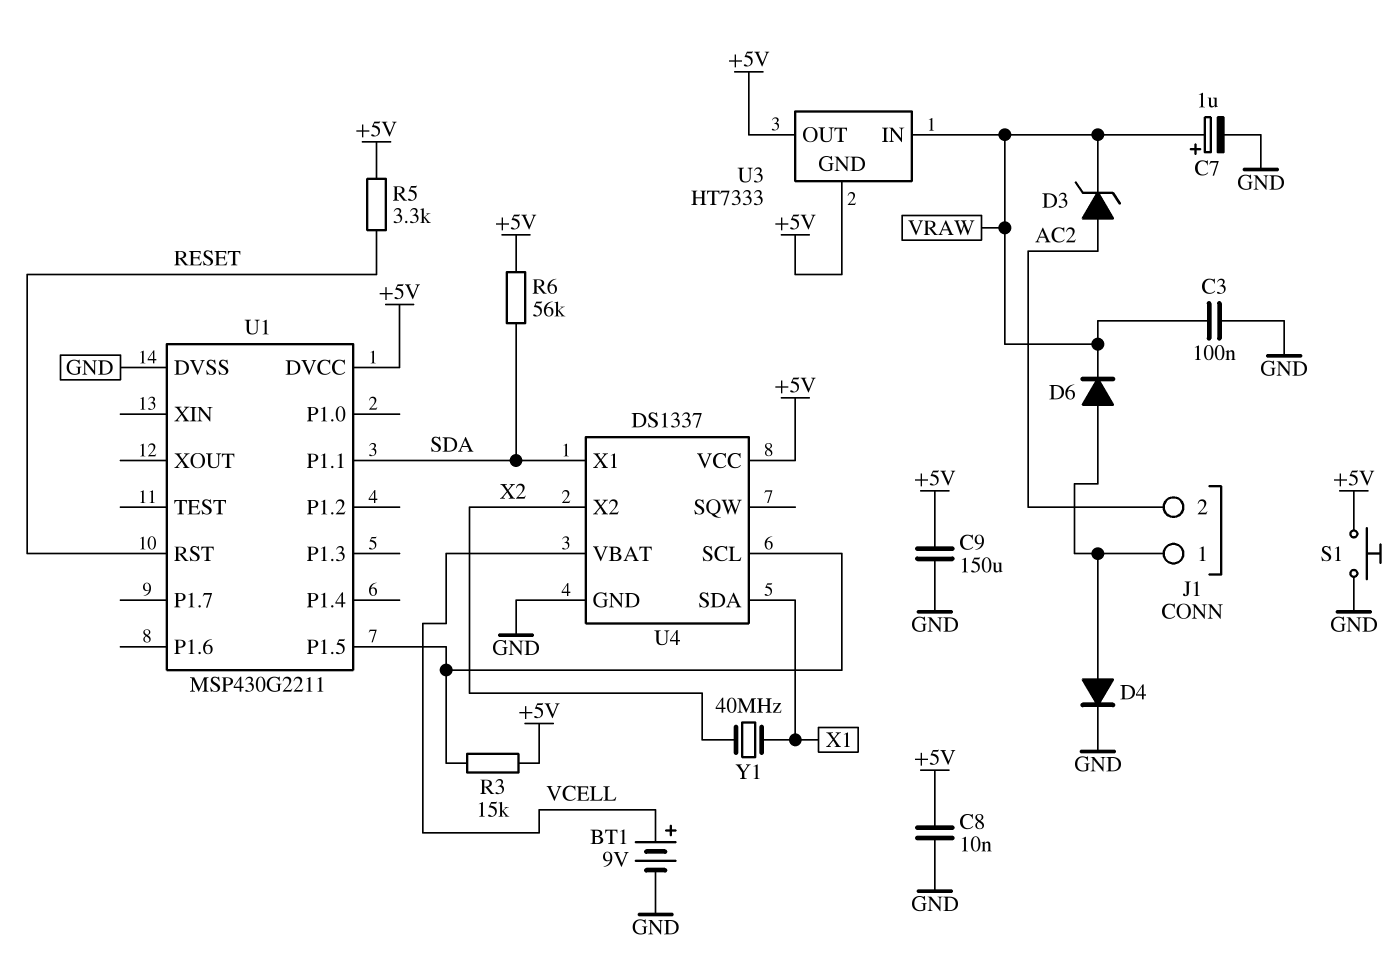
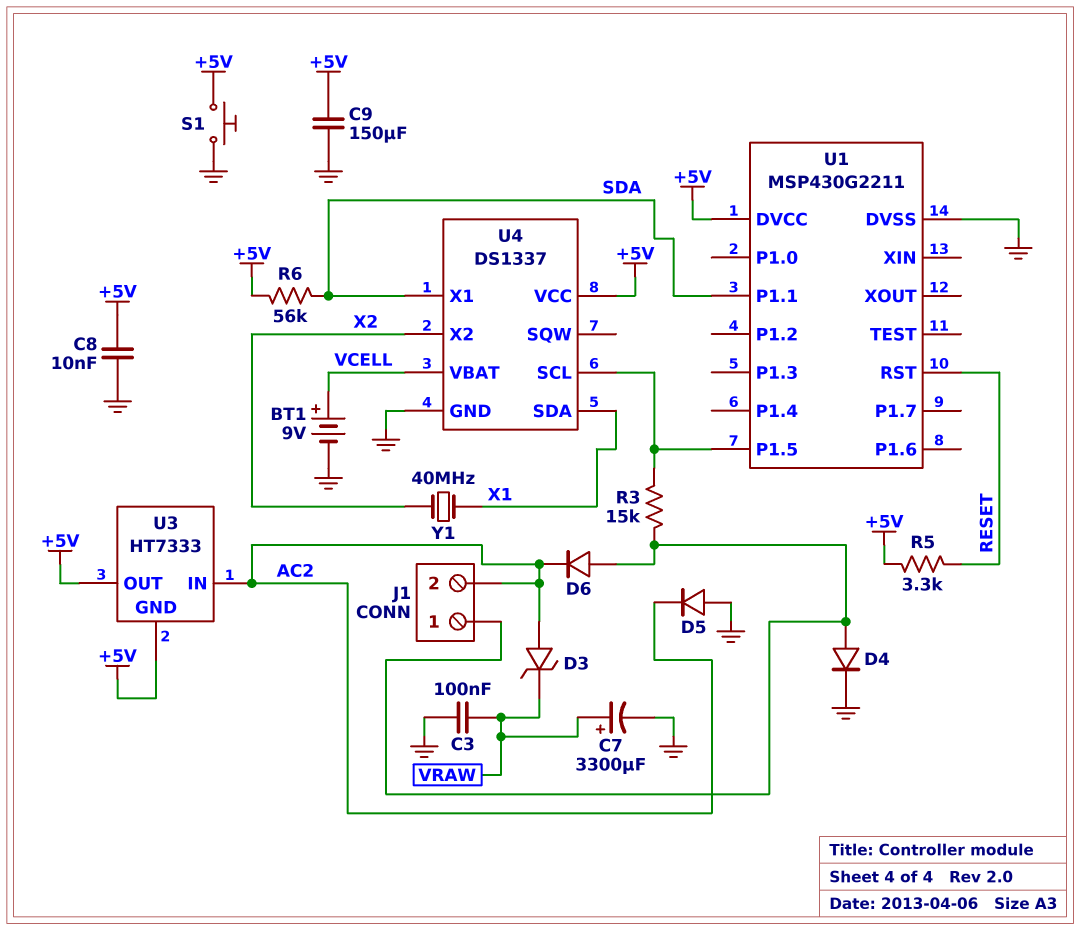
C7: 1uF (plus VRAW, minus GND) -> 3300uF (plus VRAW, minus GND)
D5: none -> diode (A GND, K AC2)
D6: diode (A J1/1, K VRAW) -> diode (A J1/1, K AC2)
R3: 15k (+5V, U1/P1.5) -> 15k (J1/1, U1/P1.5)
U3 pin IN: VRAW -> AC2

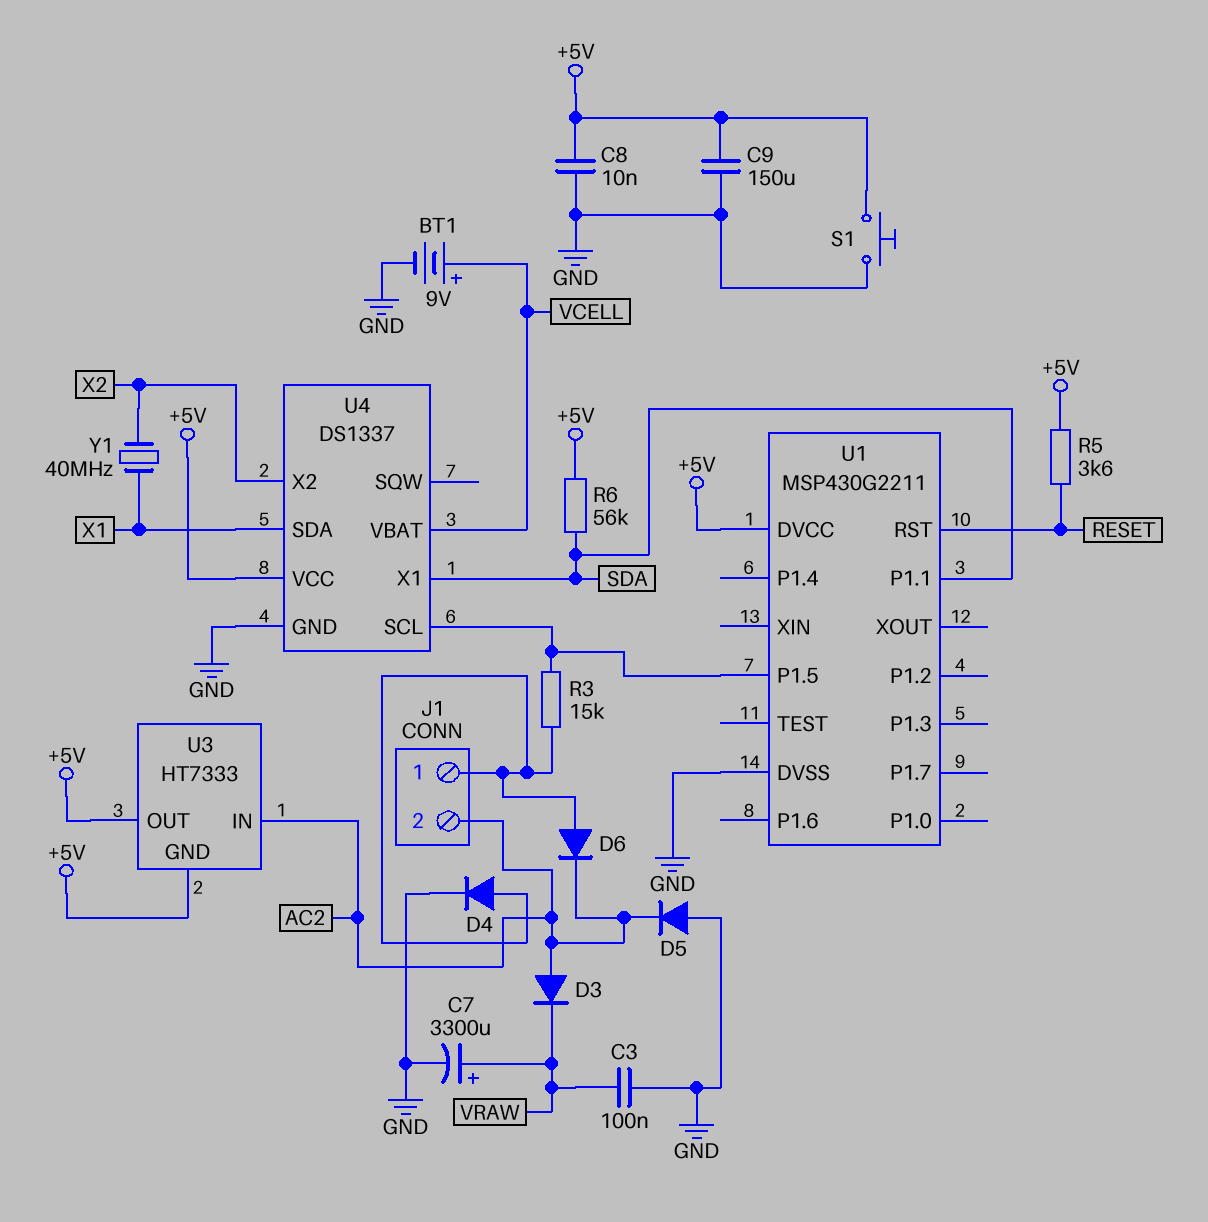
D3: zener (A AC2, K VRAW) -> diode (A AC2, K VRAW)
R5: 3.3k (+5V, RESET) -> 3.6k (+5V, RESET)

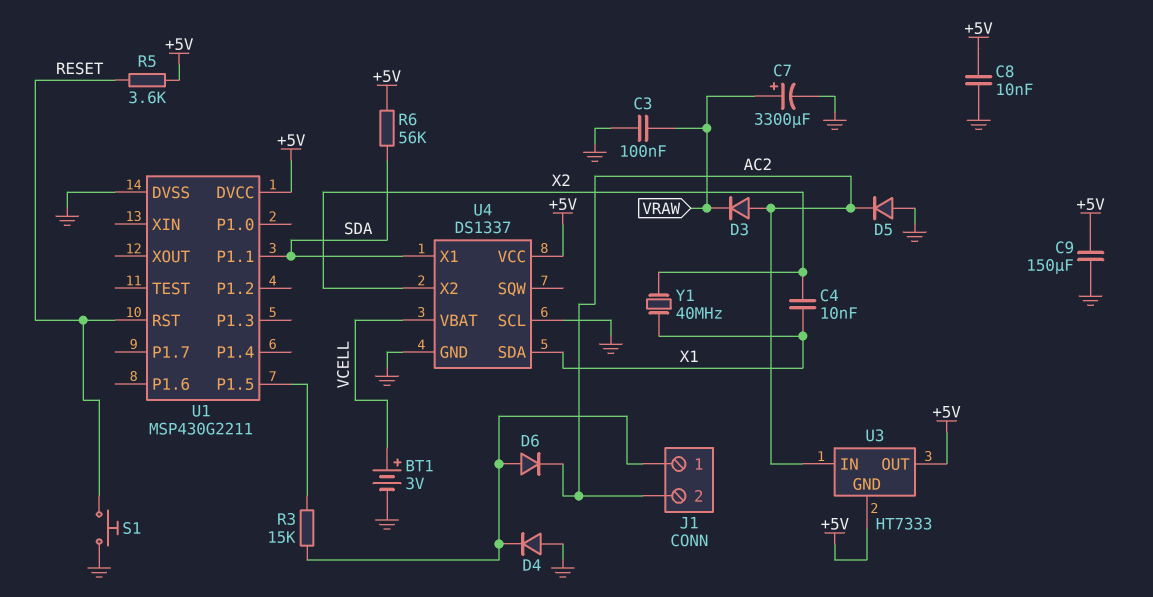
BT1: 9V (plus VCELL, minus GND) -> 3V (plus VCELL, minus GND)
C4: none -> 10nF (X1, X2)
D4: diode (A J1/1, K GND) -> diode (A GND, K J1/1)
S1: button (+5V, GND) -> button (GND, RESET)
U4 pin SCL: U1/P1.5 -> GND

